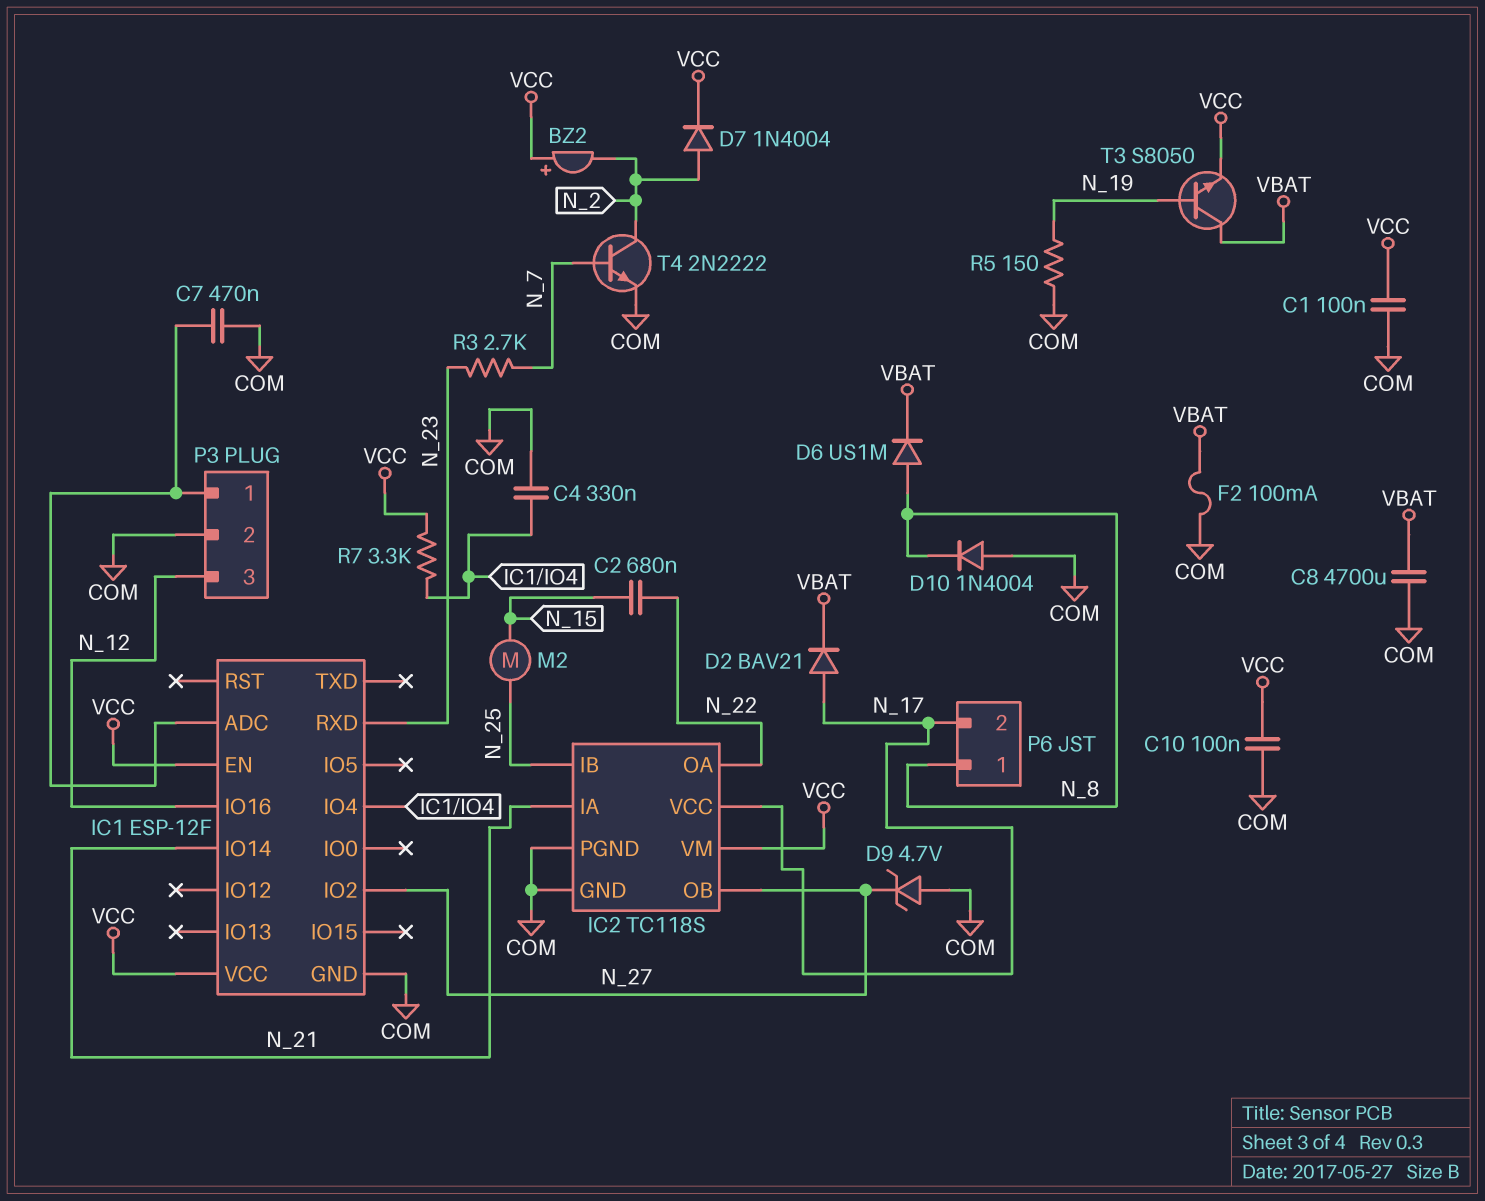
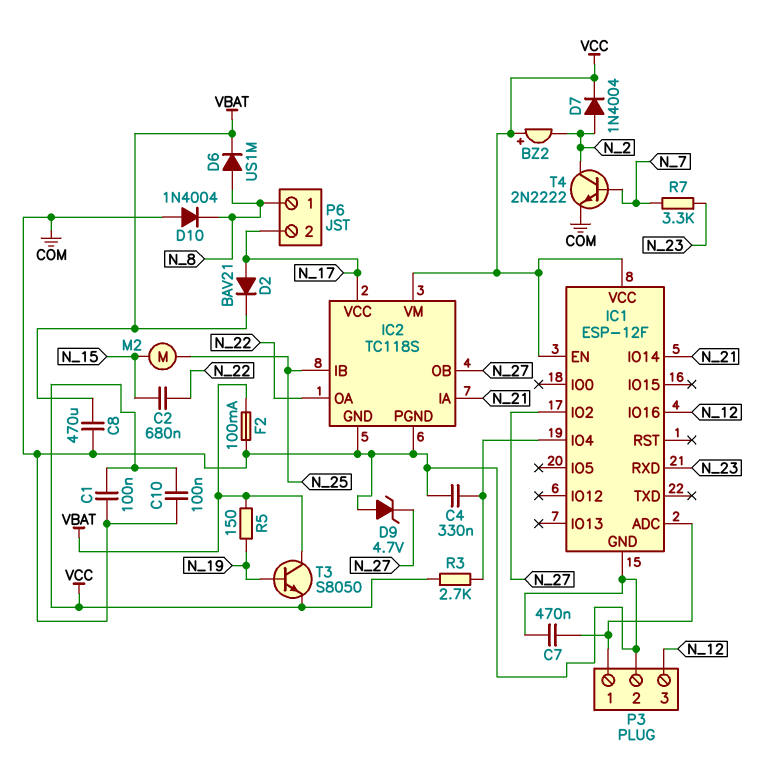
C8: 4700uF (COM, VBAT) -> 470uF (COM, VBAT)
R3: 2.7k (N_7, N_23) -> 2.7k (IC1/IO4, VCC)
R5: 150 (COM, N_19) -> 150 (N_19, VBAT)
R7: 3.3k (IC1/IO4, VCC) -> 3.3k (N_7, N_23)

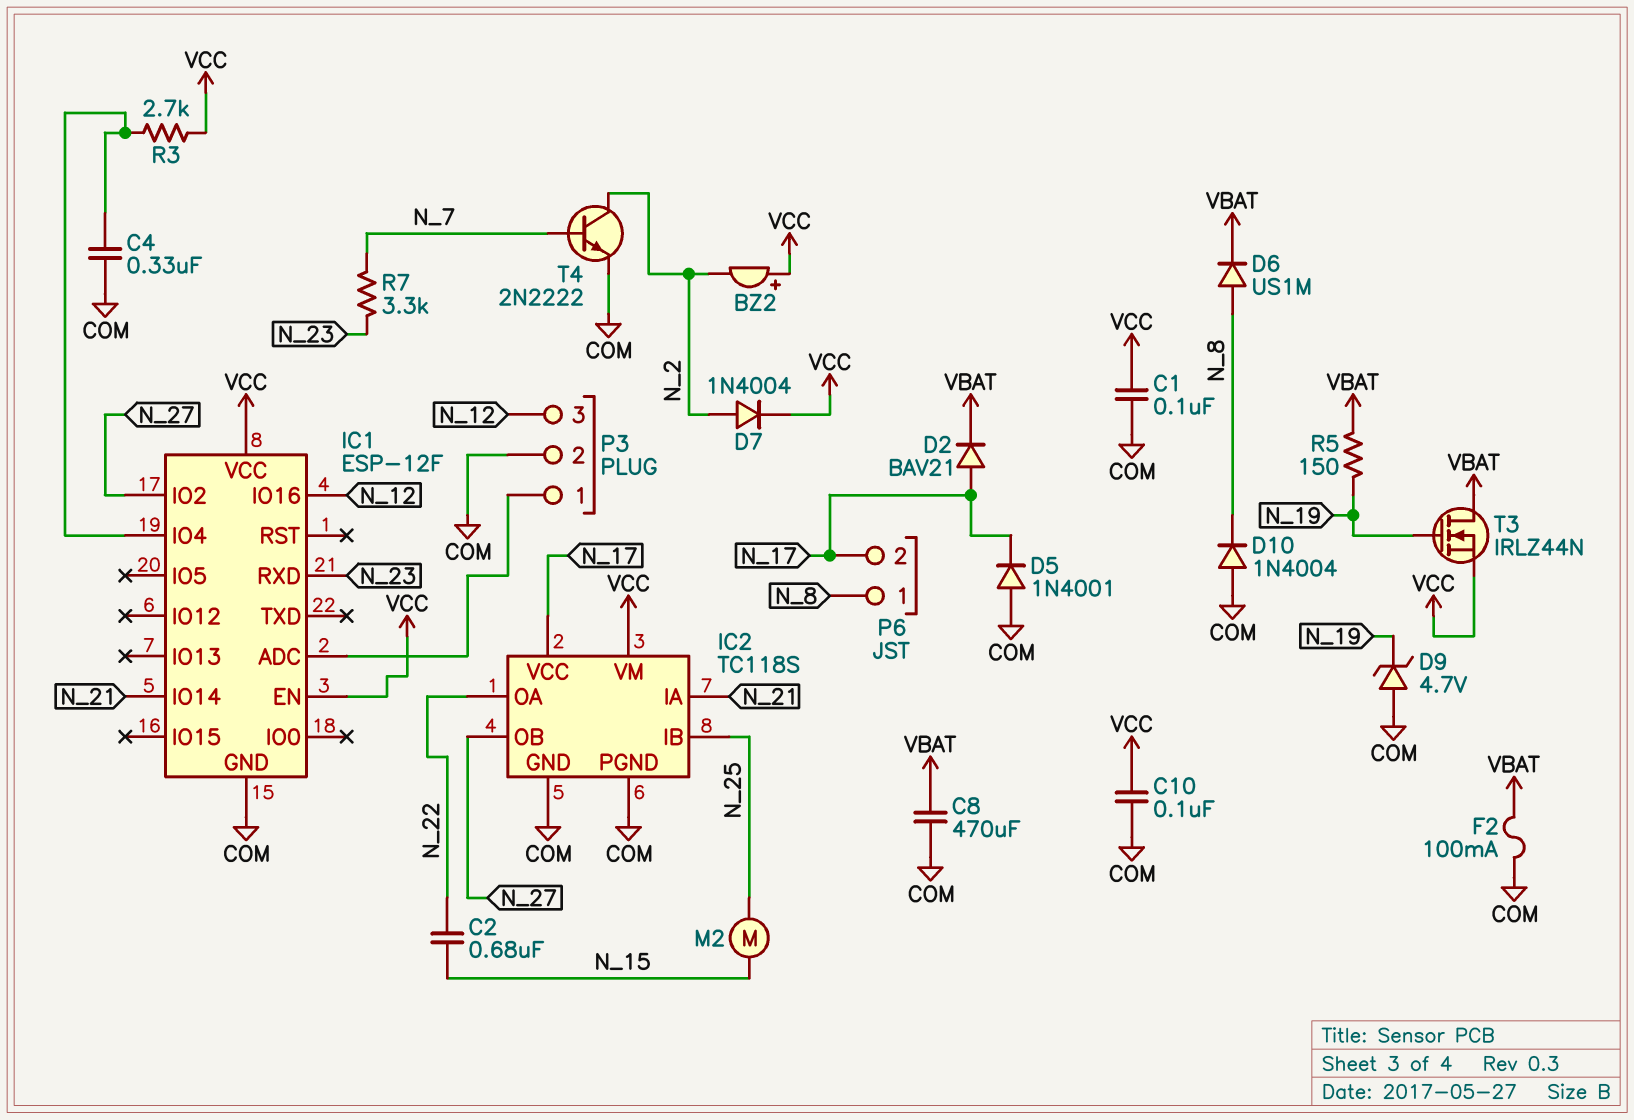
C7: 470nF (COM, IC1/ADC) -> none
D5: none -> diode 1N4001 (A COM, K N_17)
D9: zener 4.7V (A COM, K N_27) -> zener 4.7V (A COM, K N_19)
T3: NPN S8050 (B N_19, C VBAT, E VCC) -> NMOS IRLZ44N (G N_19, D VBAT, S VCC)

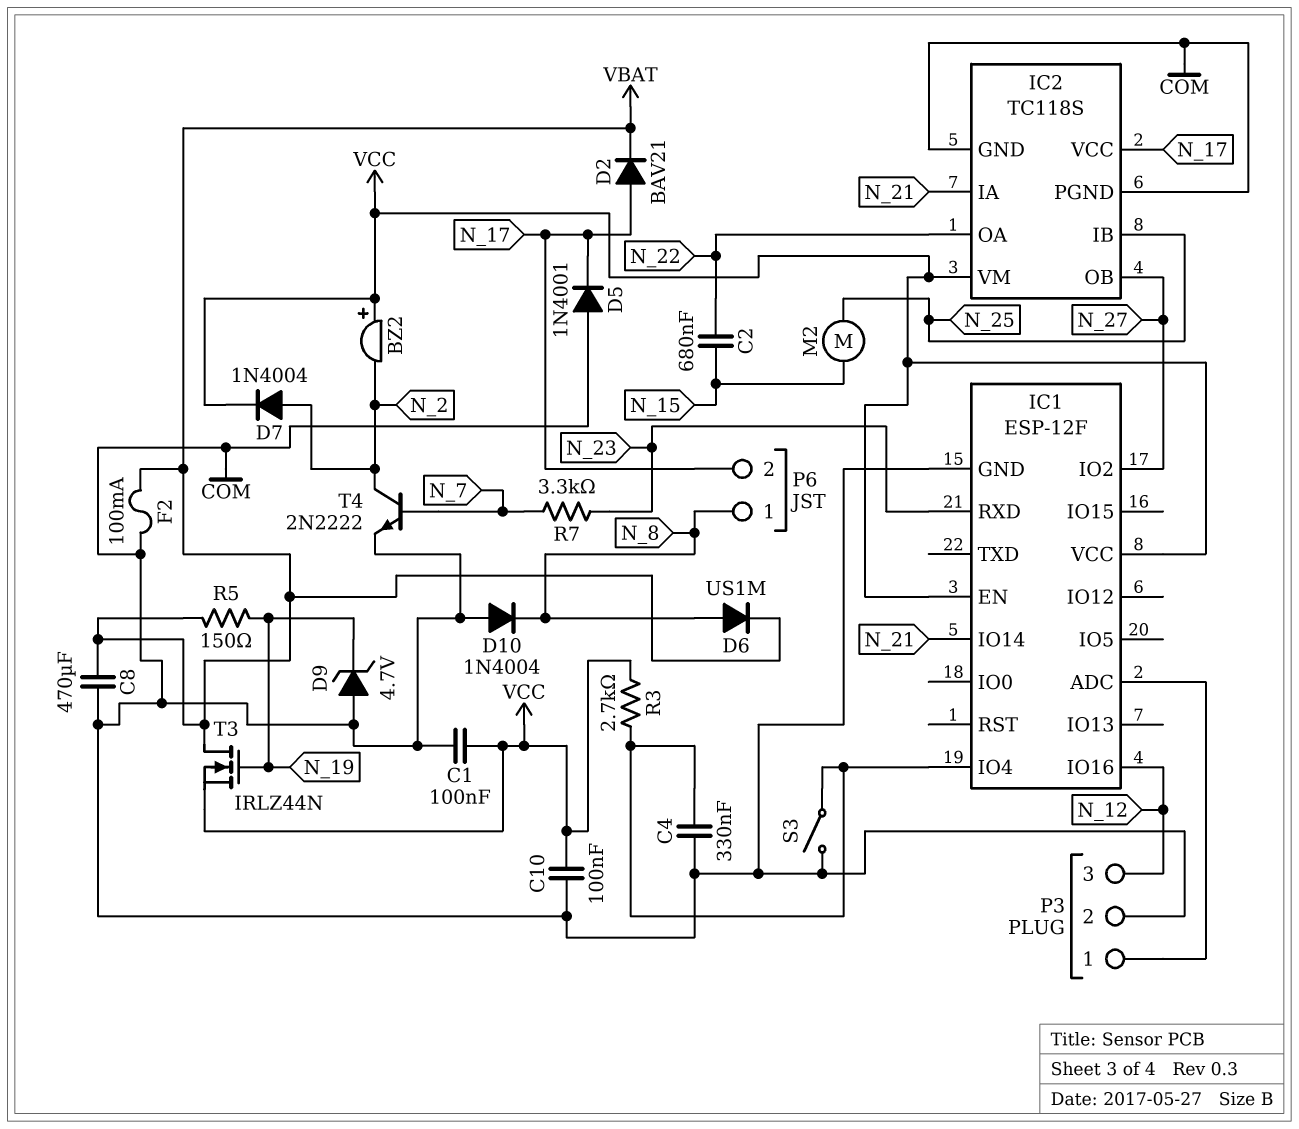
S3: none -> switch (COM, IC1/IO4)

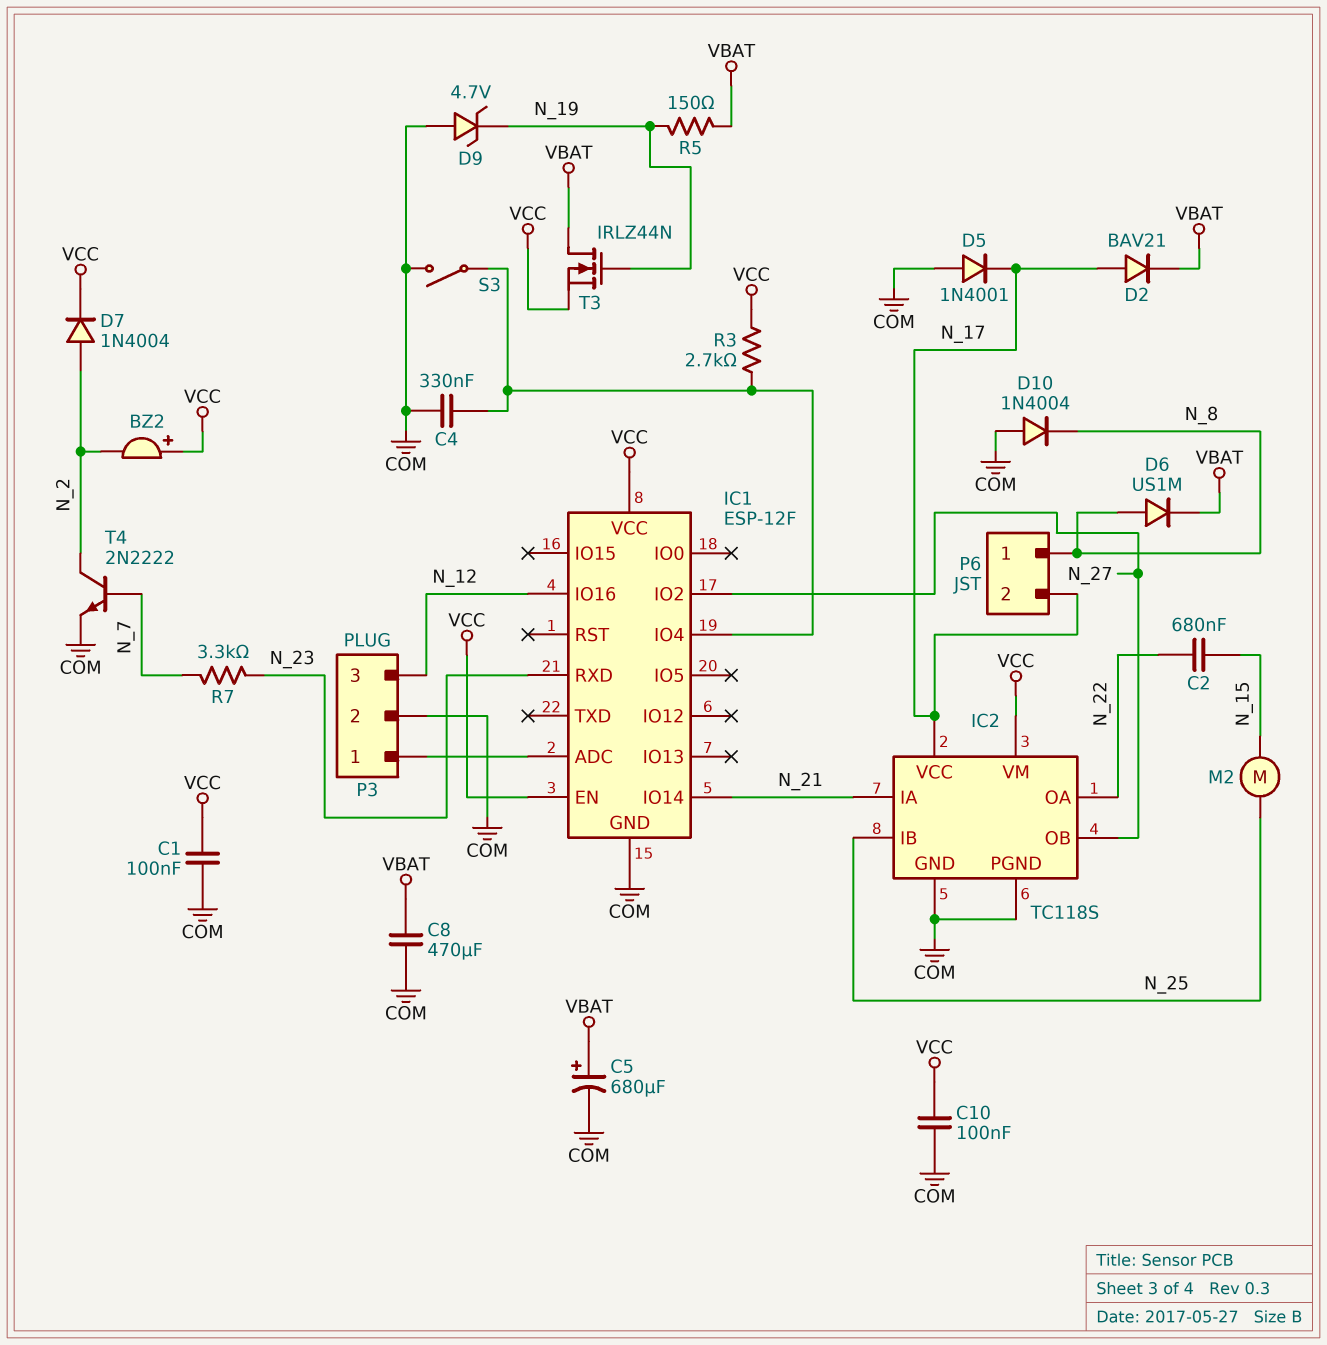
C5: none -> 680uF (plus VBAT, minus COM)
F2: 100mA (COM, VBAT) -> none

